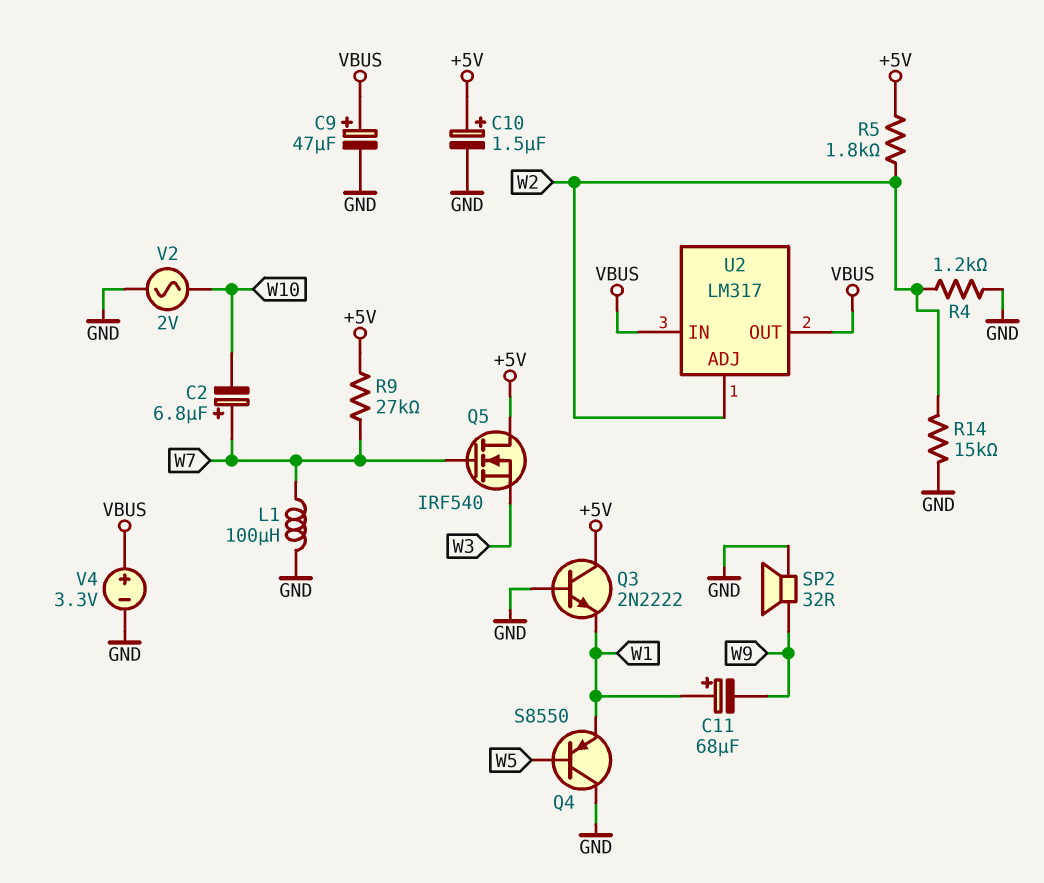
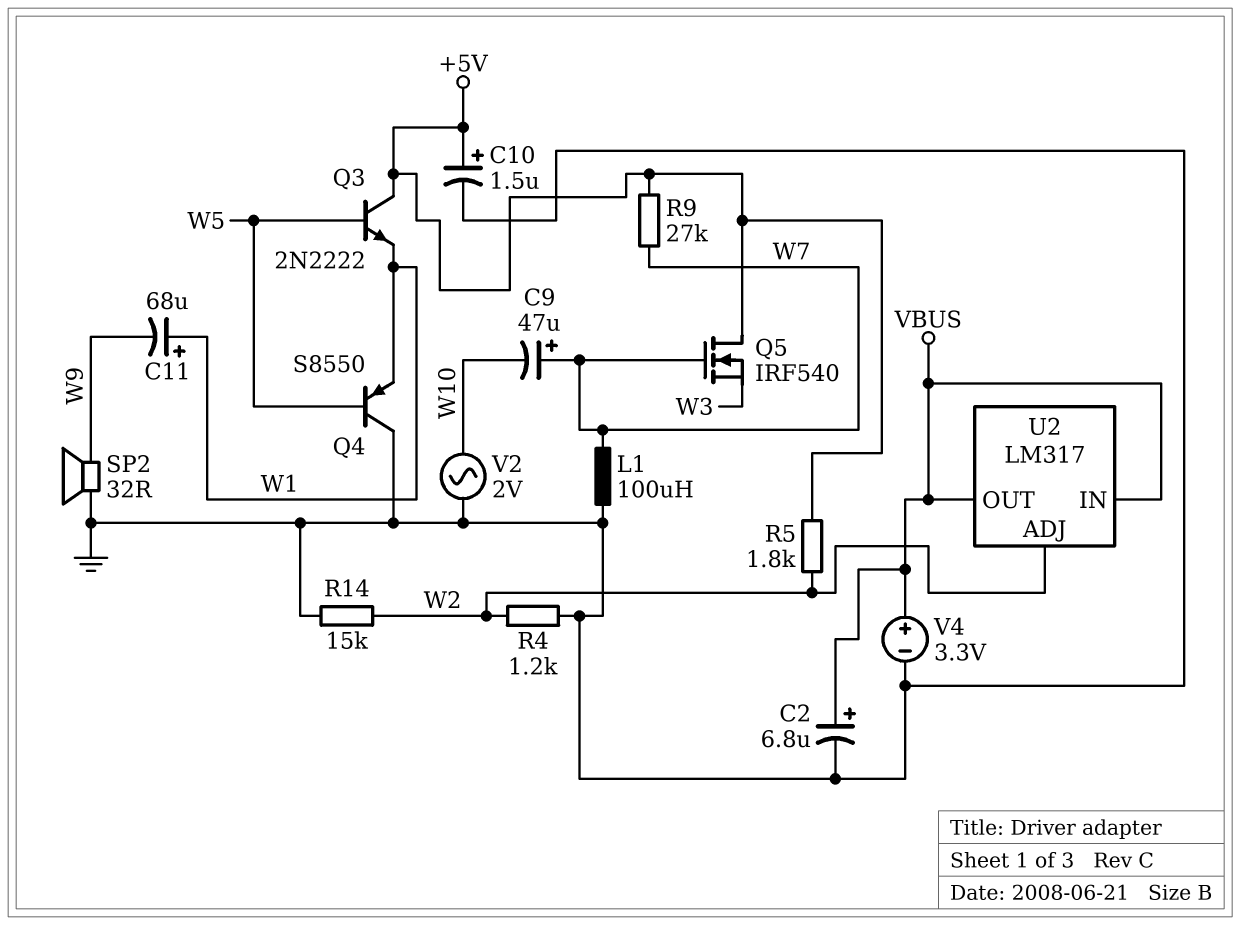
C2: 6.8uF (plus W7, minus W10) -> 6.8uF (plus VBUS, minus GND)
C9: 47uF (plus VBUS, minus GND) -> 47uF (plus W7, minus W10)
Q3: NPN 2N2222 (B GND, C +5V, E W1) -> NPN 2N2222 (B W5, C +5V, E W1)

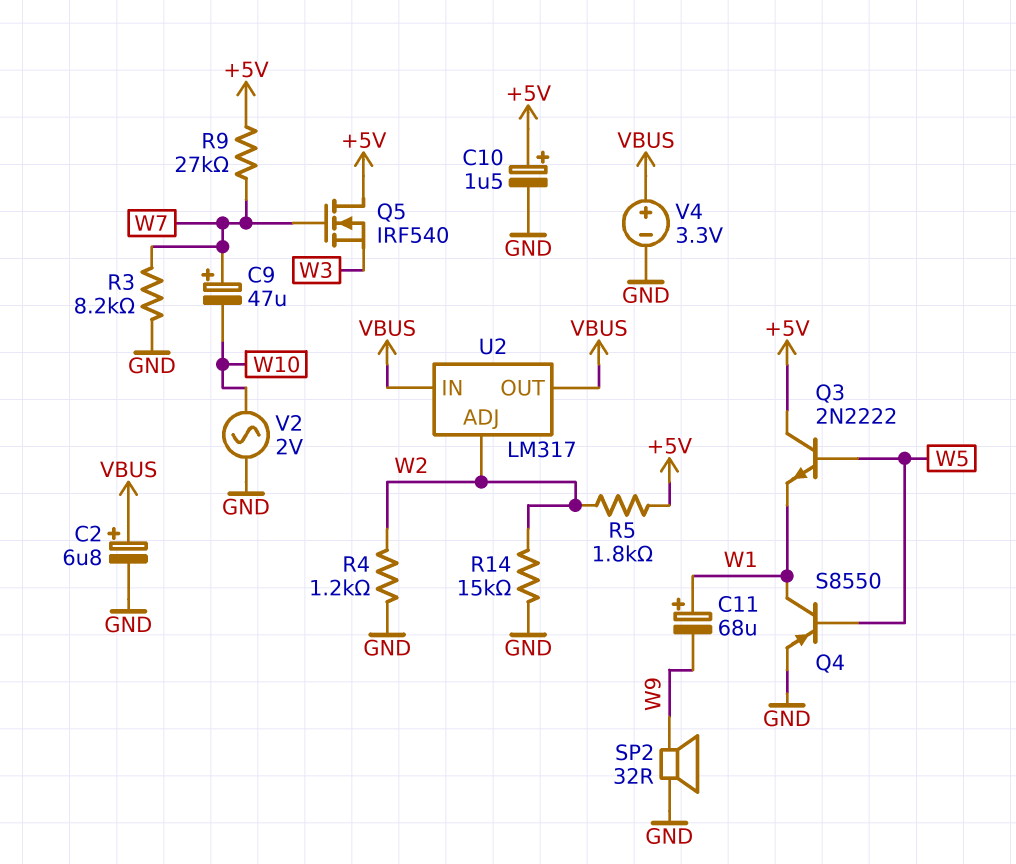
L1: 100uH (GND, W7) -> none
Q4: PNP S8550 (B W5, C GND, E W1) -> PNP S8550 (B W5, C W1, E GND)
R3: none -> 8.2k (GND, W7)

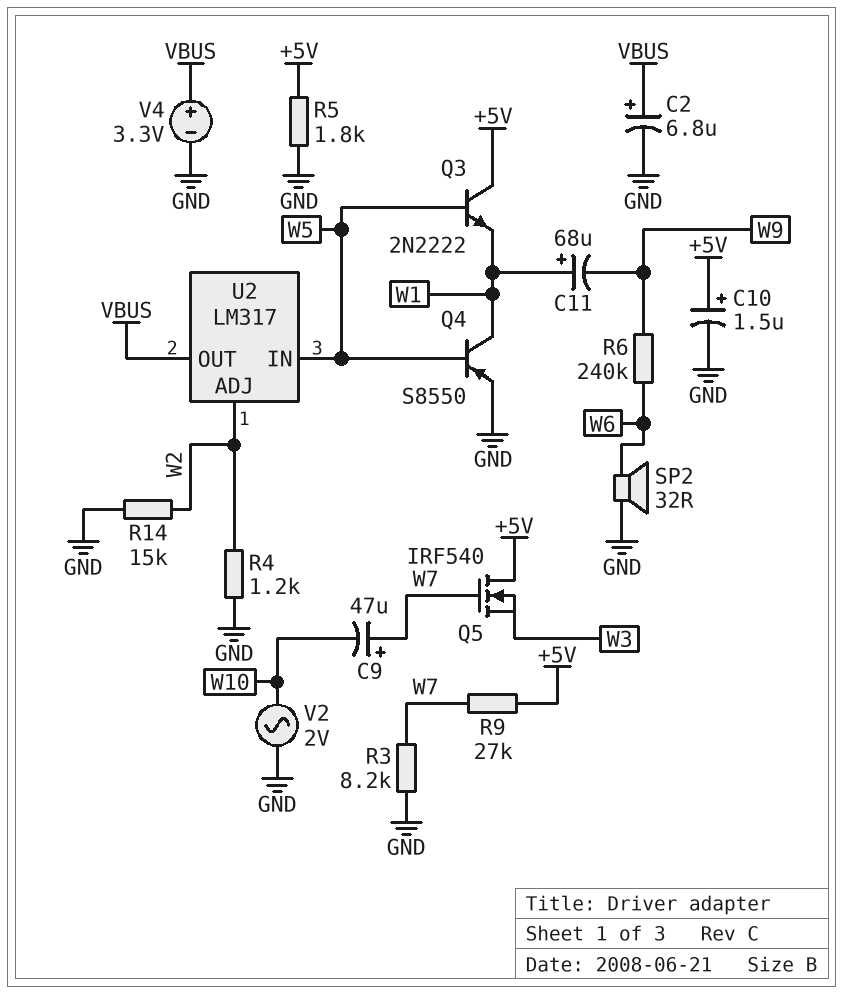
R5: 1.8k (+5V, W2) -> 1.8k (+5V, GND)
R6: none -> 240k (W6, W9)
SP2: speaker 32R (GND, W9) -> speaker 32R (GND, W6)
U2 pin IN: VBUS -> W5

